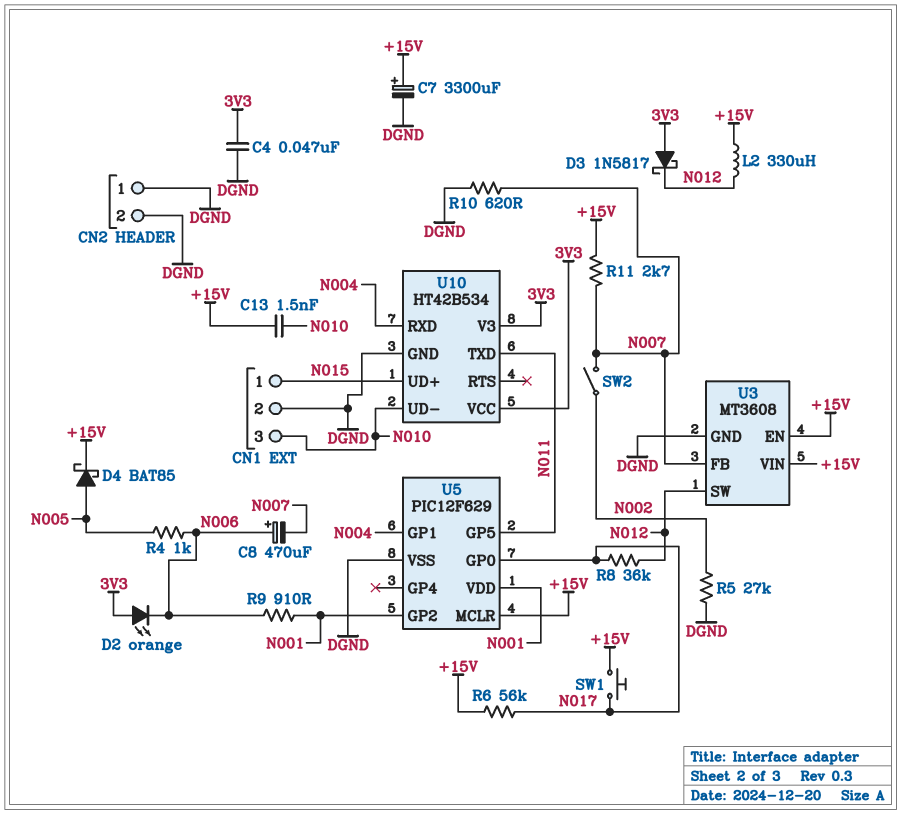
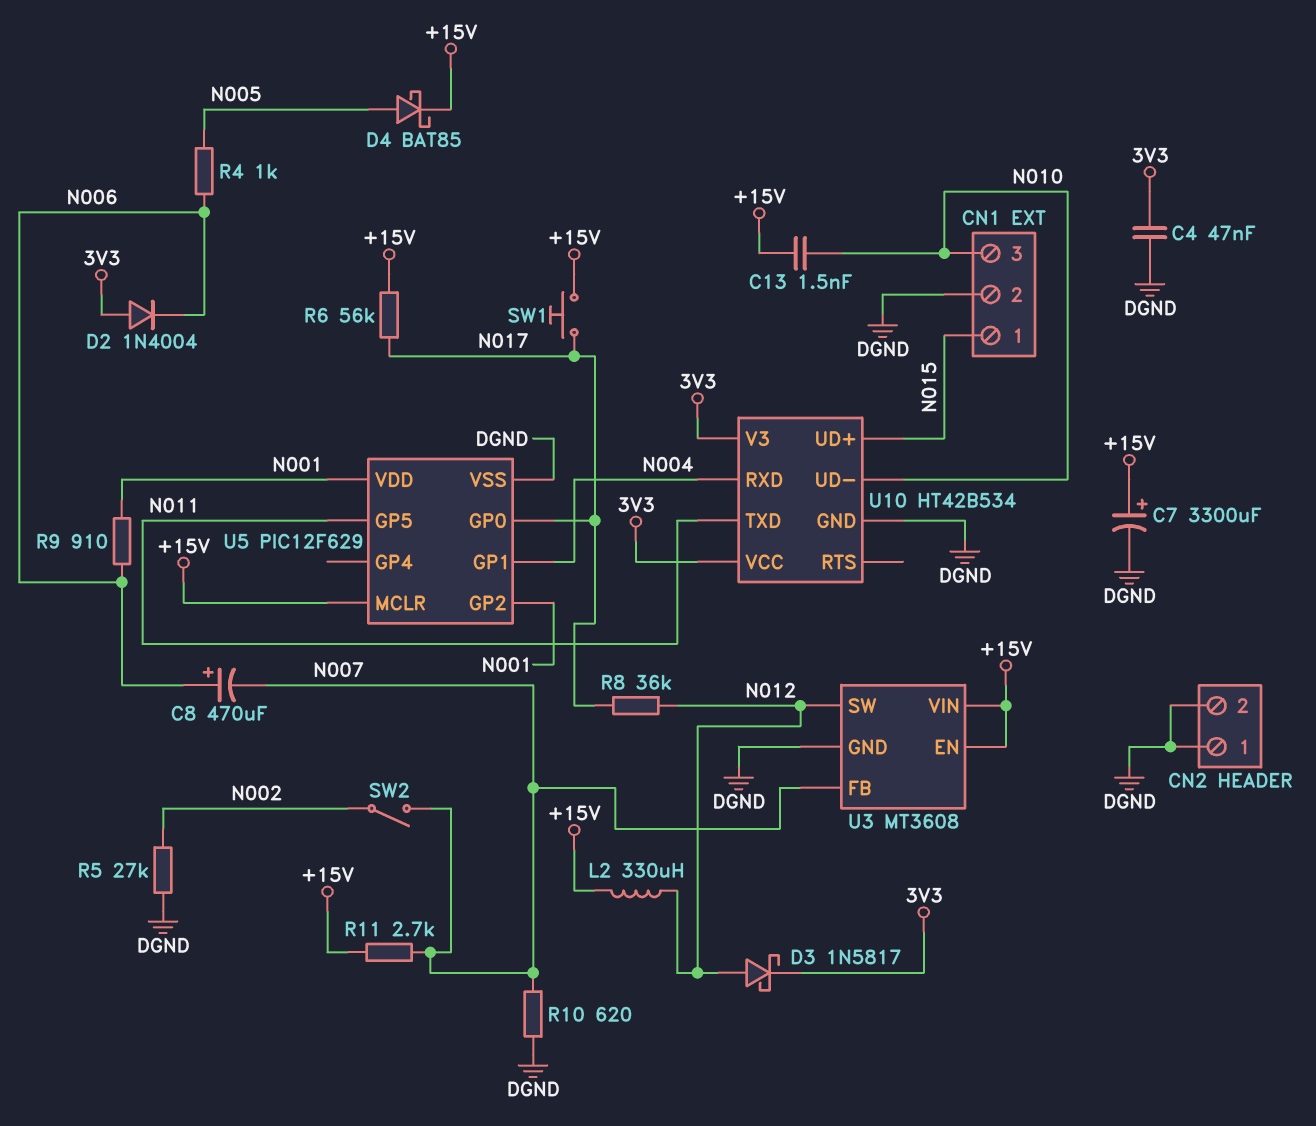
D2: LED orange (A 3V3, K N006) -> diode 1N4004 (A 3V3, K N006)
D3: schottky 1N5817 (A 3V3, K N012) -> schottky 1N5817 (A N012, K 3V3)

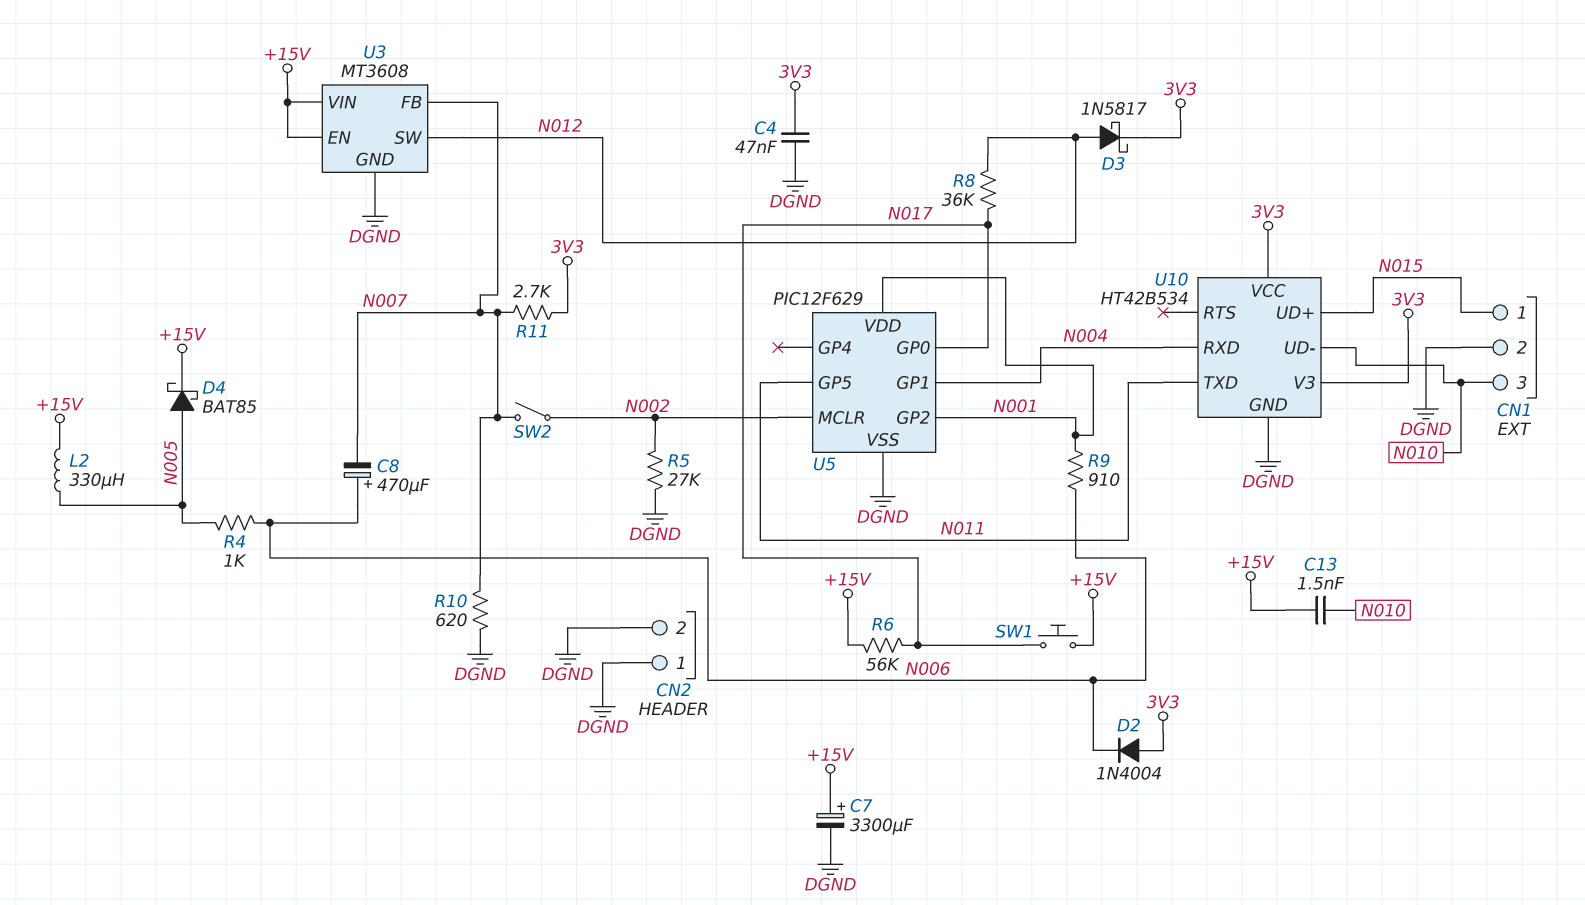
L2: 330uH (+15V, N012) -> 330uH (+15V, N005)
R11: 2.7k (+15V, N007) -> 2.7k (3V3, N007)
U5 pin MCLR: +15V -> N002

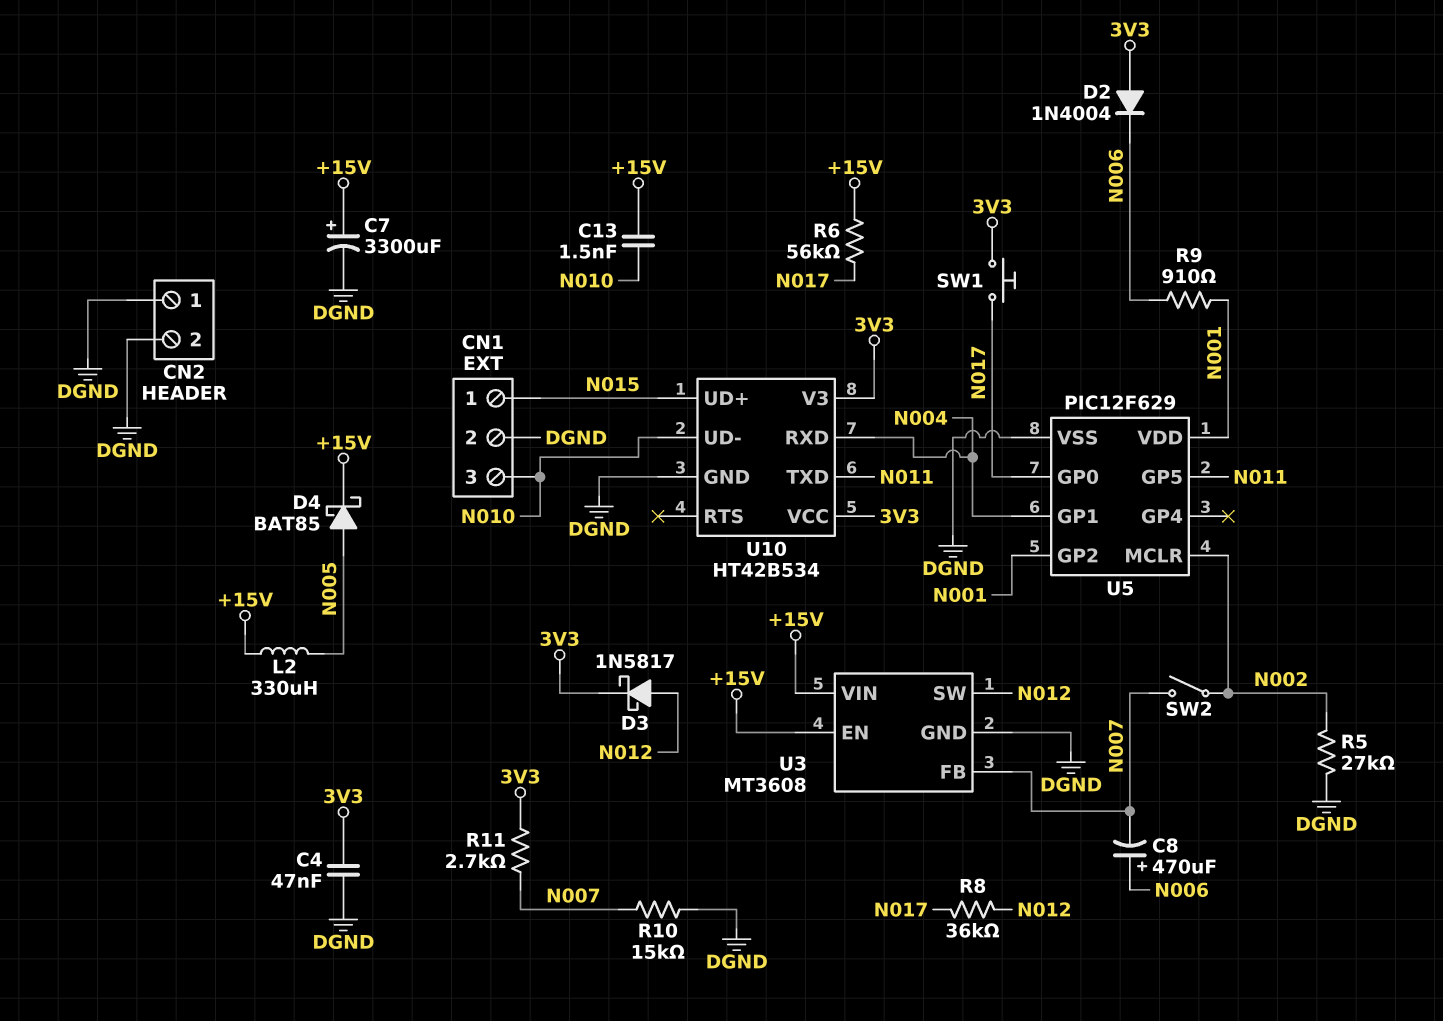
R4: 1k (N005, N006) -> none
R10: 620 (DGND, N007) -> 15k (DGND, N007)
SW1: button (+15V, N017) -> button (3V3, N017)

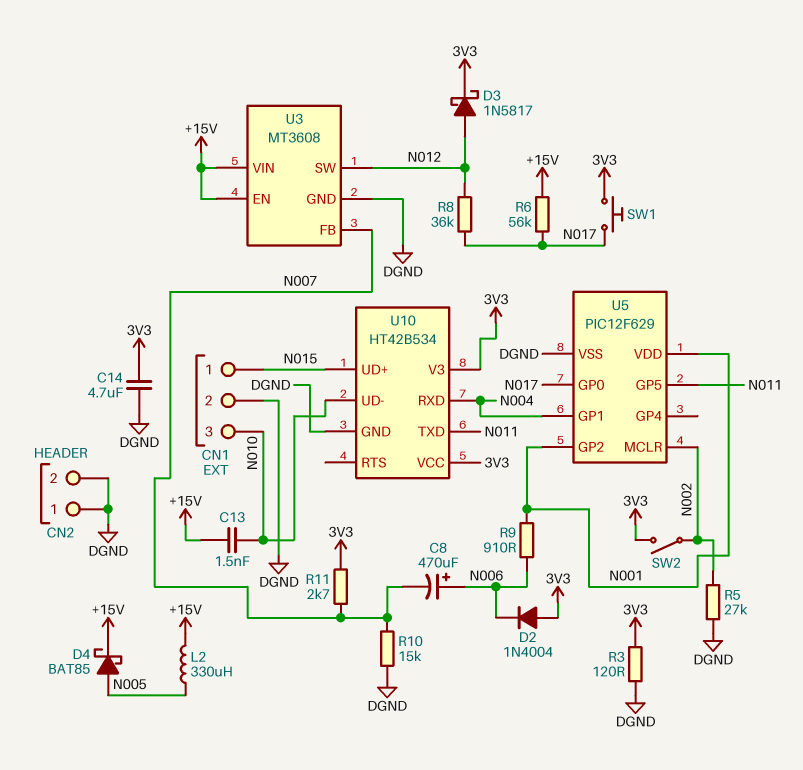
C4: 47nF (3V3, DGND) -> none
C7: 3300uF (plus +15V, minus DGND) -> none
C14: none -> 4.7uF (3V3, DGND)
R3: none -> 120 (3V3, DGND)
SW2: switch (N002, N007) -> switch (3V3, N002)

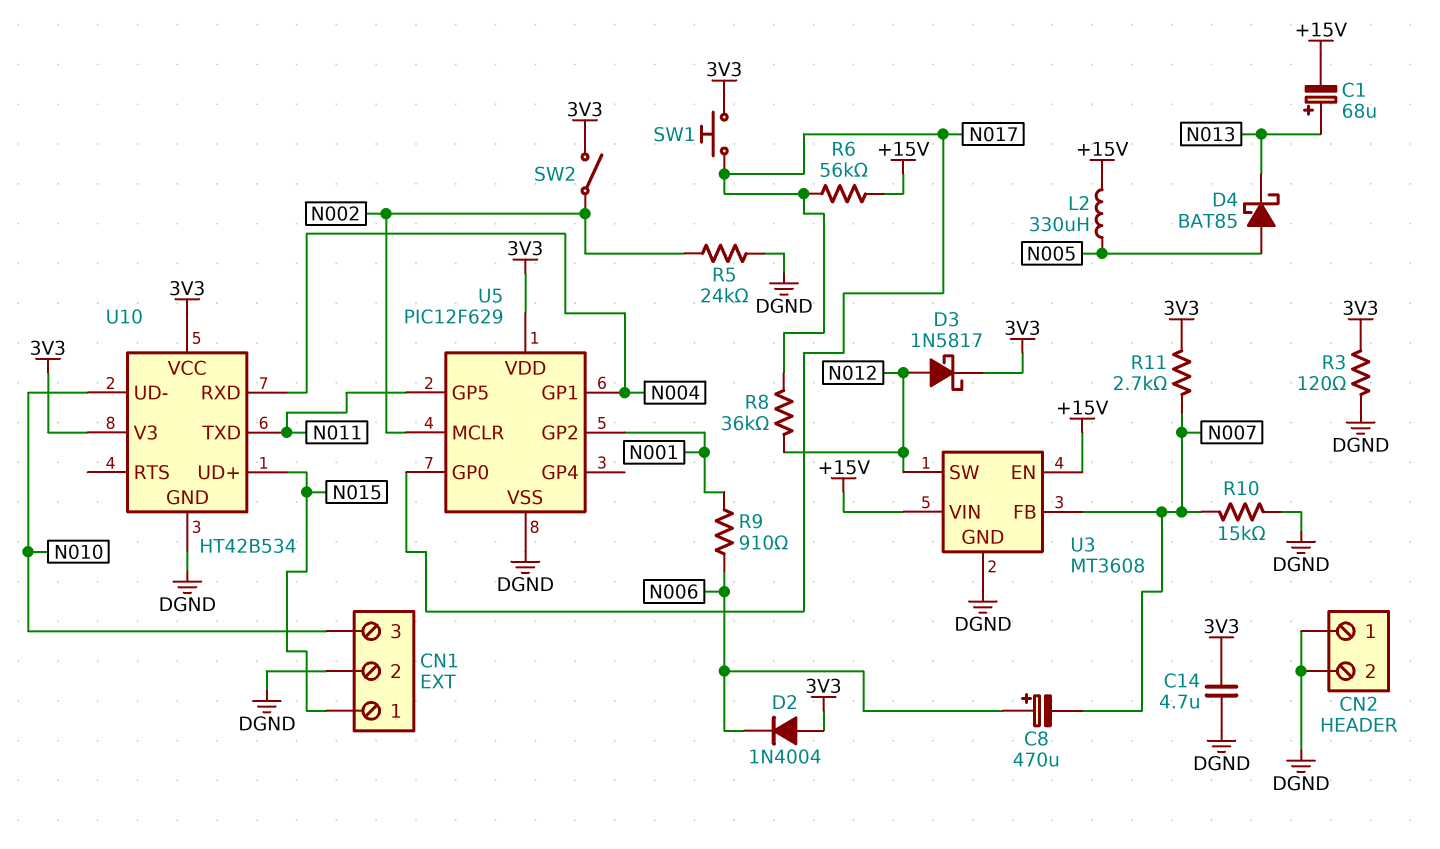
C1: none -> 68uF (plus N013, minus +15V)
C13: 1.5nF (+15V, N010) -> none
D4: schottky BAT85 (A N005, K +15V) -> schottky BAT85 (A N005, K N013)
R5: 27k (DGND, N002) -> 24k (DGND, N002)
U5 pin VDD: N001 -> 3V3

